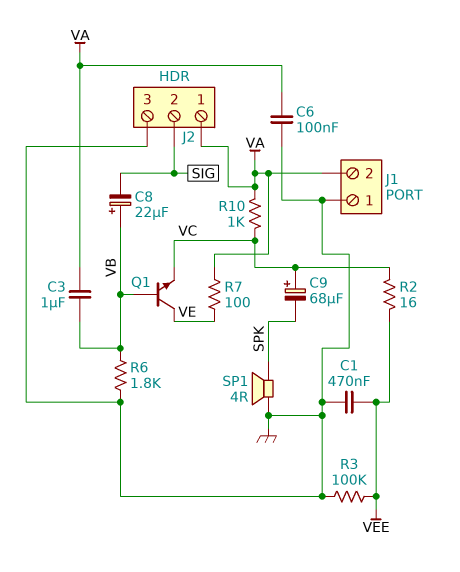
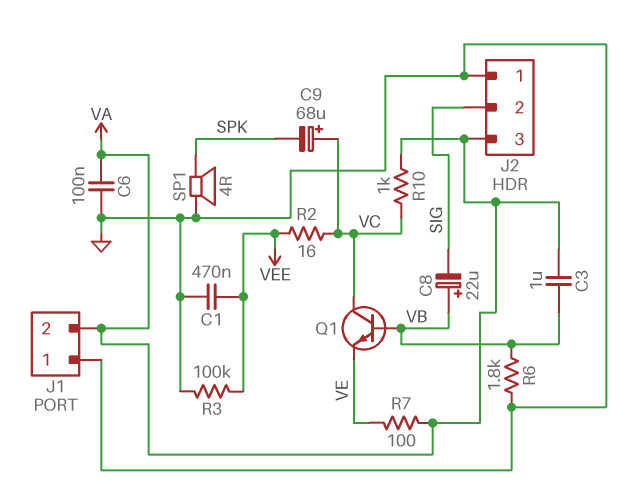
J2 pin 1: VA -> GND
J2 pin 3: GND -> VA
Q1: NPN (B VB, C VE, E VC) -> NPN (B VB, C VC, E VE)

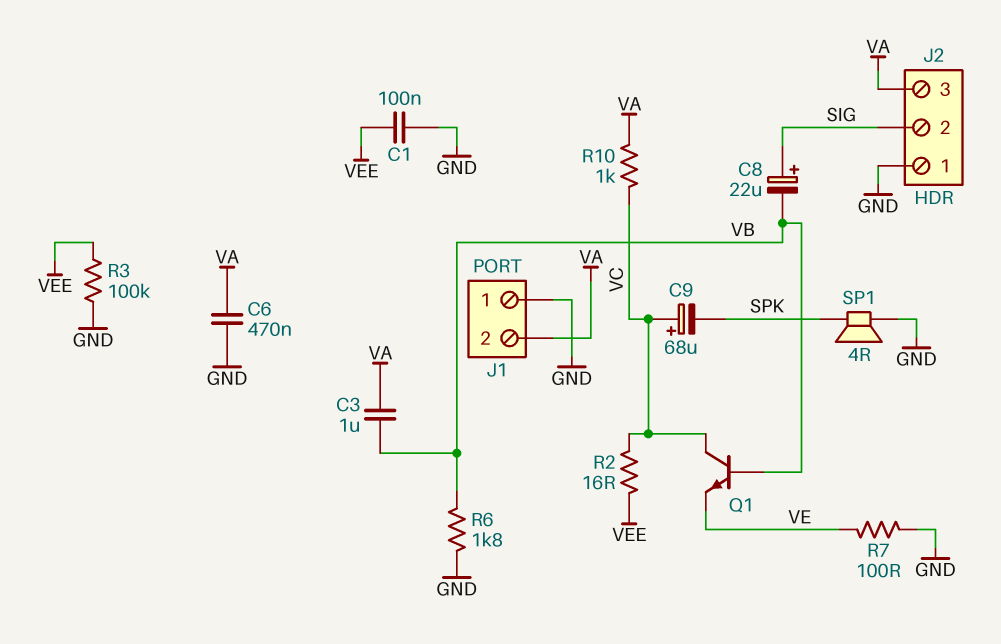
C1: 470nF (GND, VEE) -> 100nF (GND, VEE)
C6: 100nF (GND, VA) -> 470nF (GND, VA)
C8: 22uF (plus VB, minus SIG) -> 22uF (plus SIG, minus VB)
R7: 100 (VA, VE) -> 100 (GND, VE)

